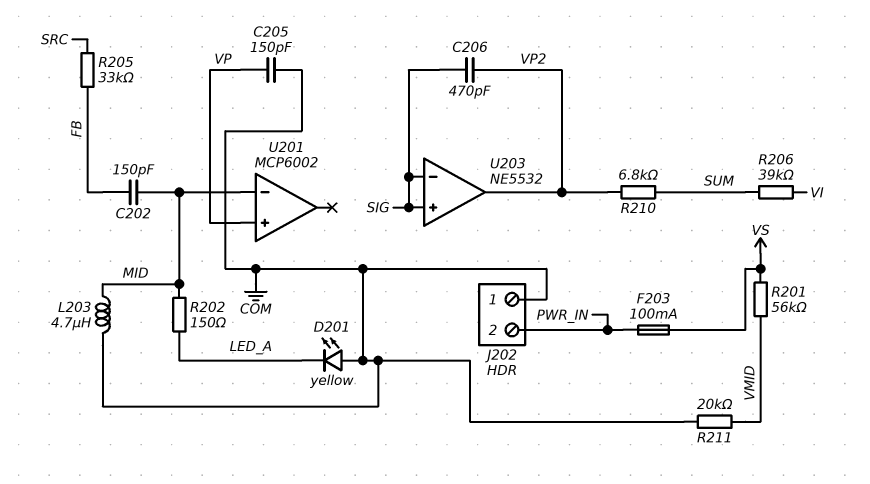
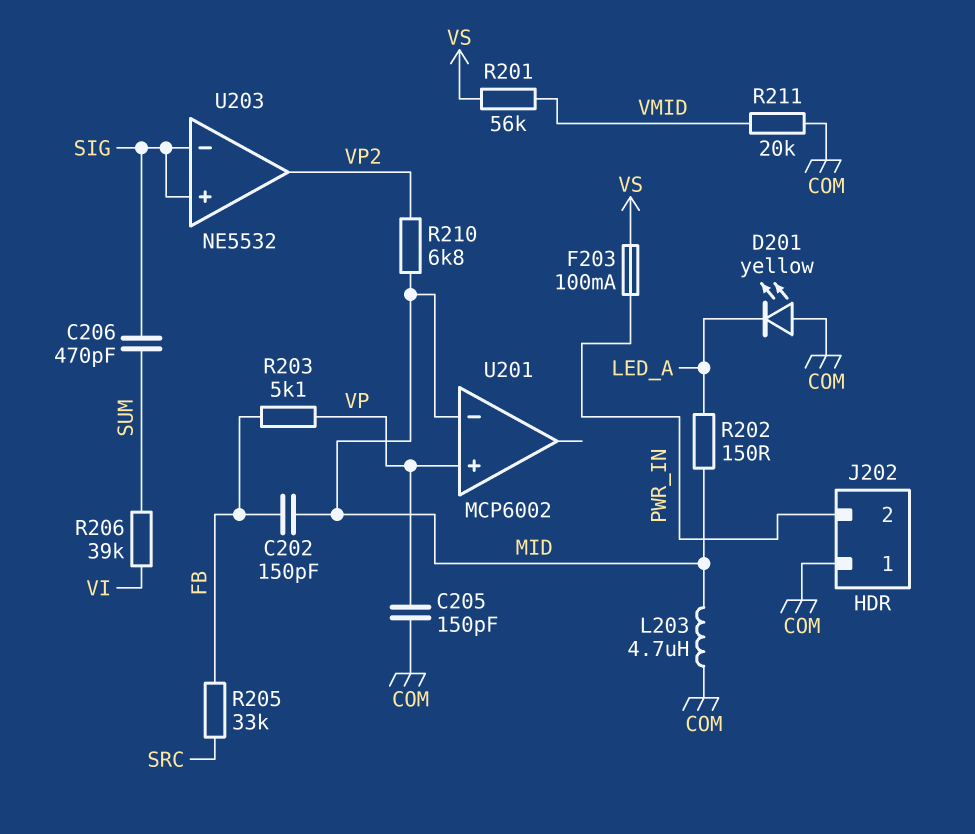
C206: 470pF (SIG, VP2) -> 470pF (SIG, SUM)
R203: none -> 5.1k (FB, VP)
R210: 6.8k (SUM, VP2) -> 6.8k (MID, VP2)

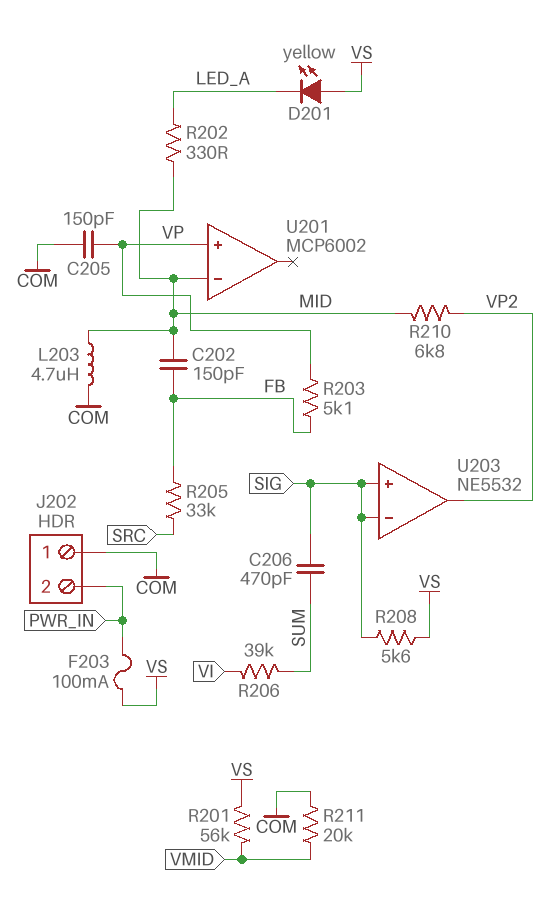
D201: LED yellow (A COM, K LED_A) -> LED yellow (A VS, K LED_A)
R202: 150 (LED_A, MID) -> 330 (LED_A, MID)
R208: none -> 5.6k (SIG, VS)

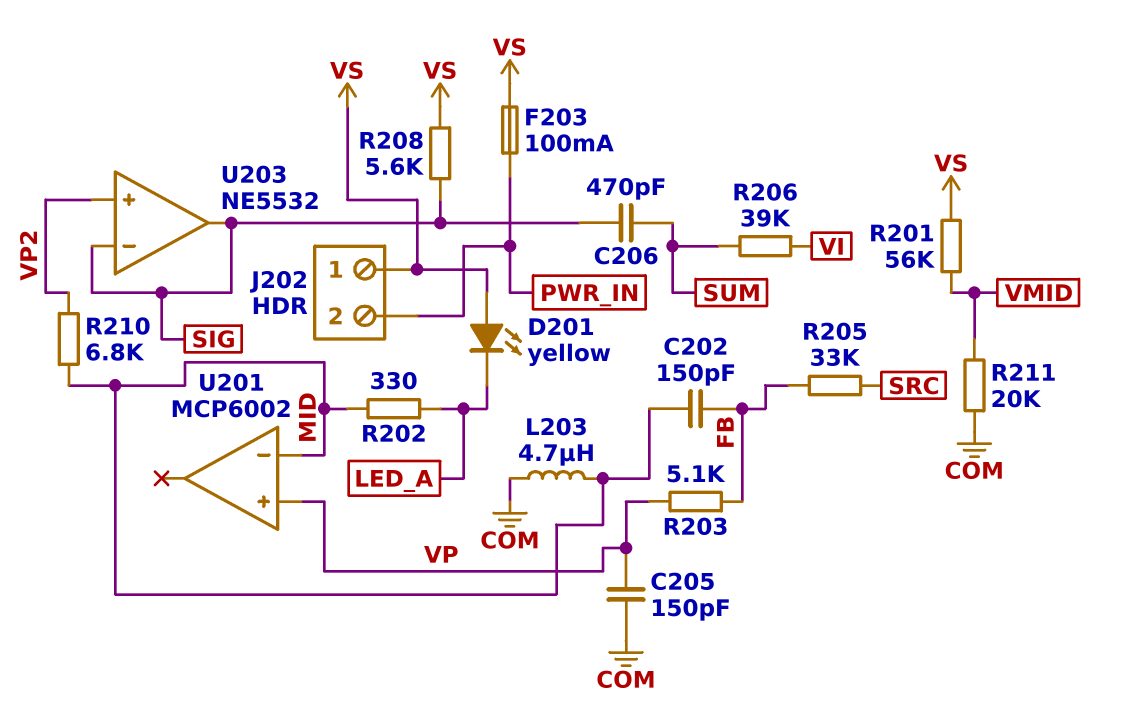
J202 pin 1: COM -> VS
U203 pin in+: SIG -> VP2
U203 pin out: VP2 -> SIG

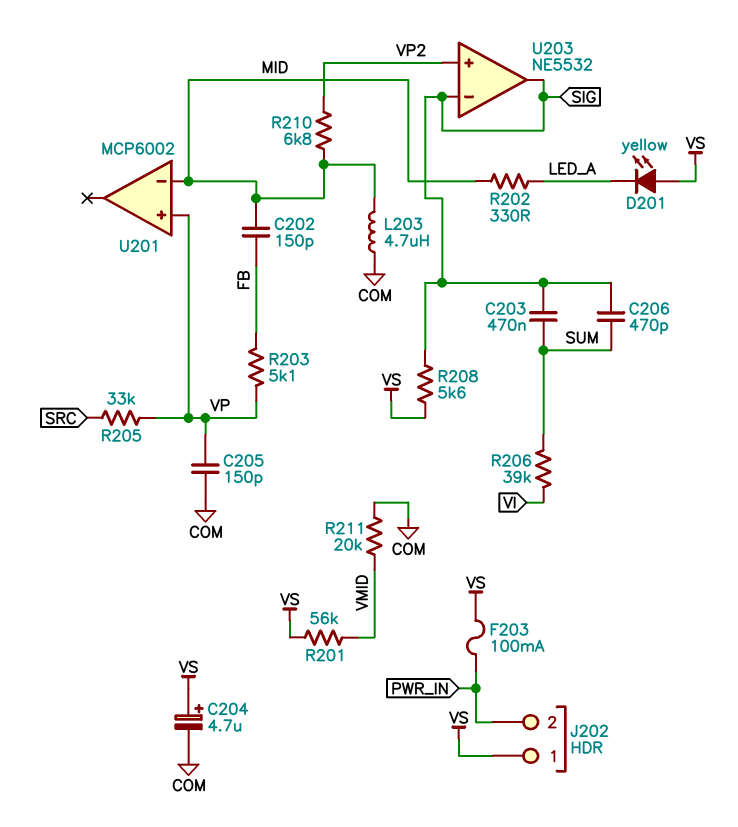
C203: none -> 470nF (SIG, SUM)
C204: none -> 4.7uF (plus VS, minus COM)
R205: 33k (FB, SRC) -> 33k (SRC, VP)

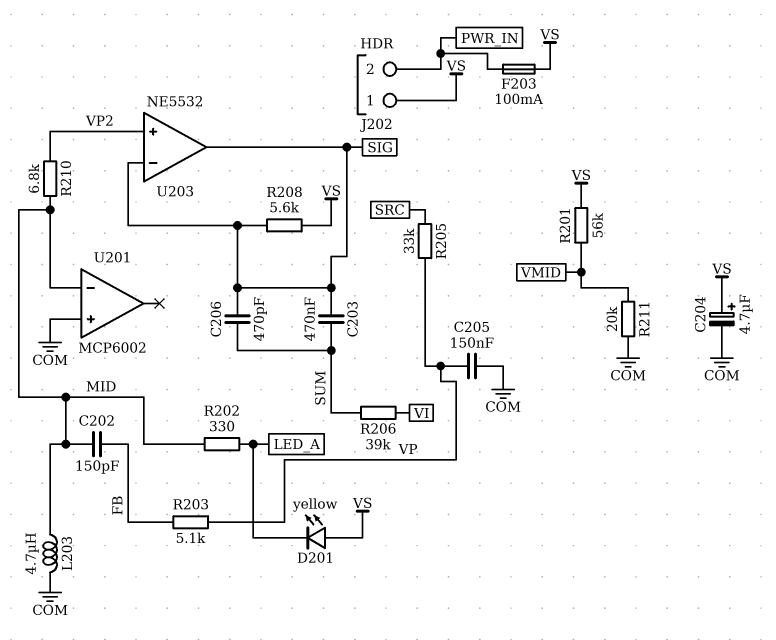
C205: 150pF (COM, VP) -> 150nF (COM, VP)
U201 pin in+: VP -> COM

